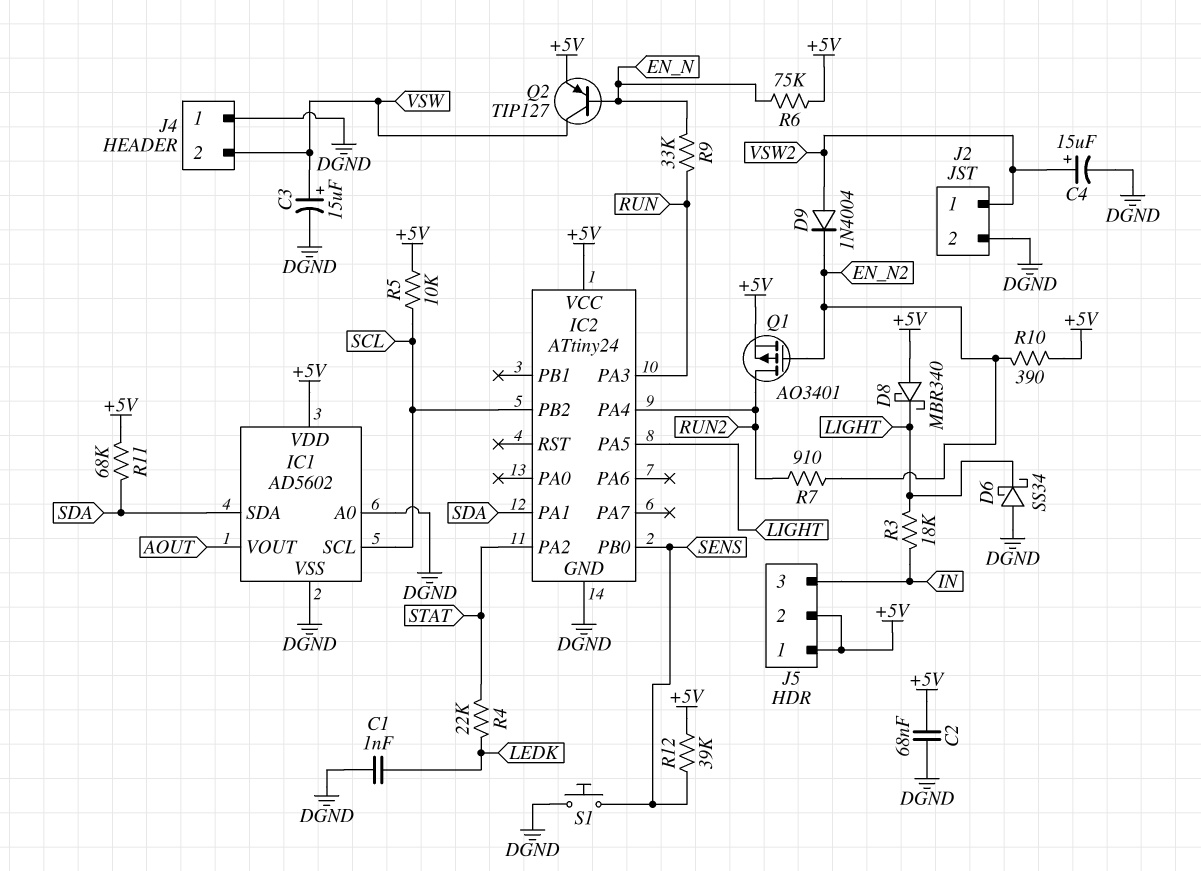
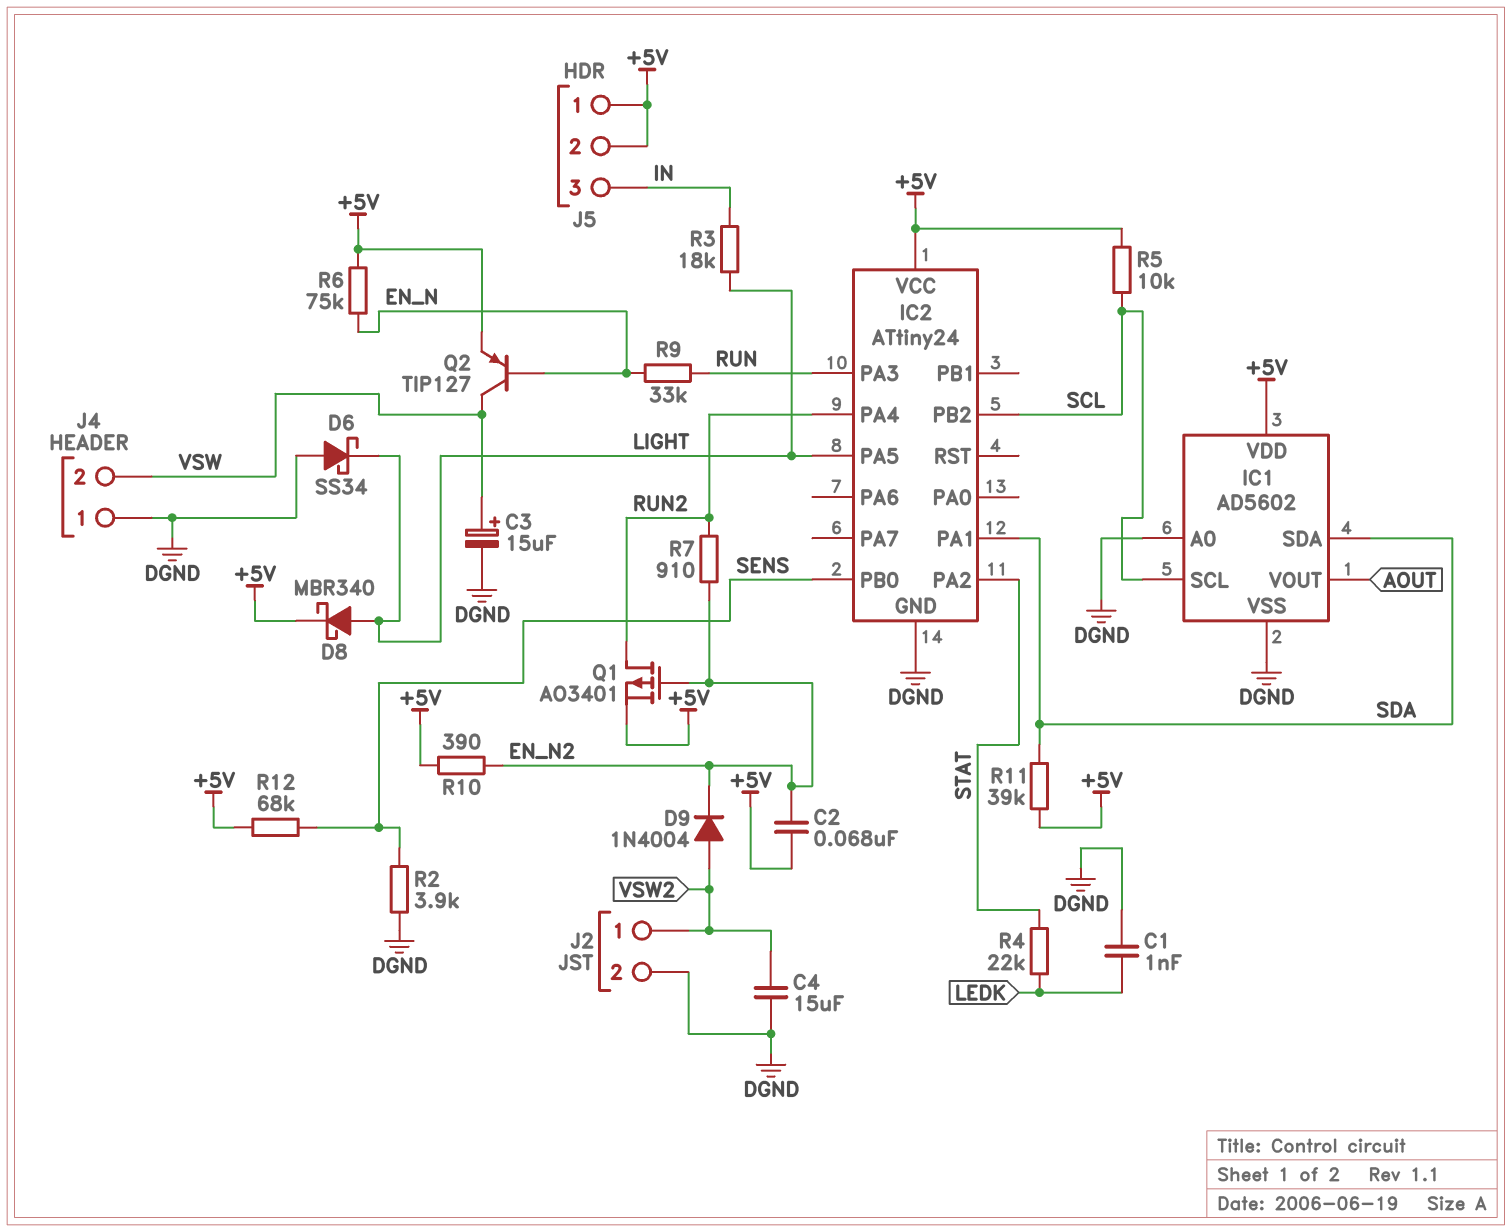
C2: 68nF (+5V, DGND) -> 68nF (+5V, EN_N2)
C4: 15uF (plus VSW2, minus DGND) -> 15uF (DGND, VSW2)
D8: schottky MBR340 (A +5V, K LIGHT) -> schottky MBR340 (A LIGHT, K +5V)
R2: none -> 3.9k (DGND, SENS)
R11: 68k (+5V, SDA) -> 39k (+5V, SDA)
R12: 39k (+5V, SENS) -> 68k (+5V, SENS)
S1: button (DGND, SENS) -> none

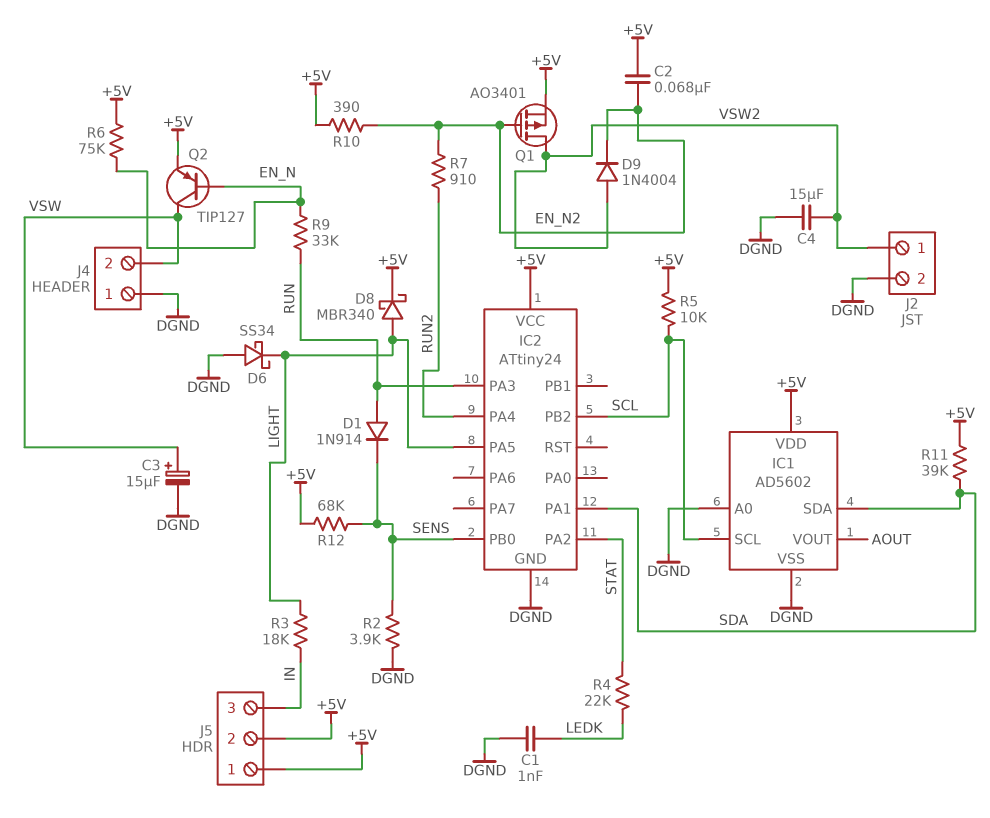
D1: none -> diode 1N914 (A RUN, K SENS)
Q1: PMOS AO3401 (G EN_N2, D RUN2, S +5V) -> PMOS AO3401 (G EN_N2, D VSW2, S +5V)

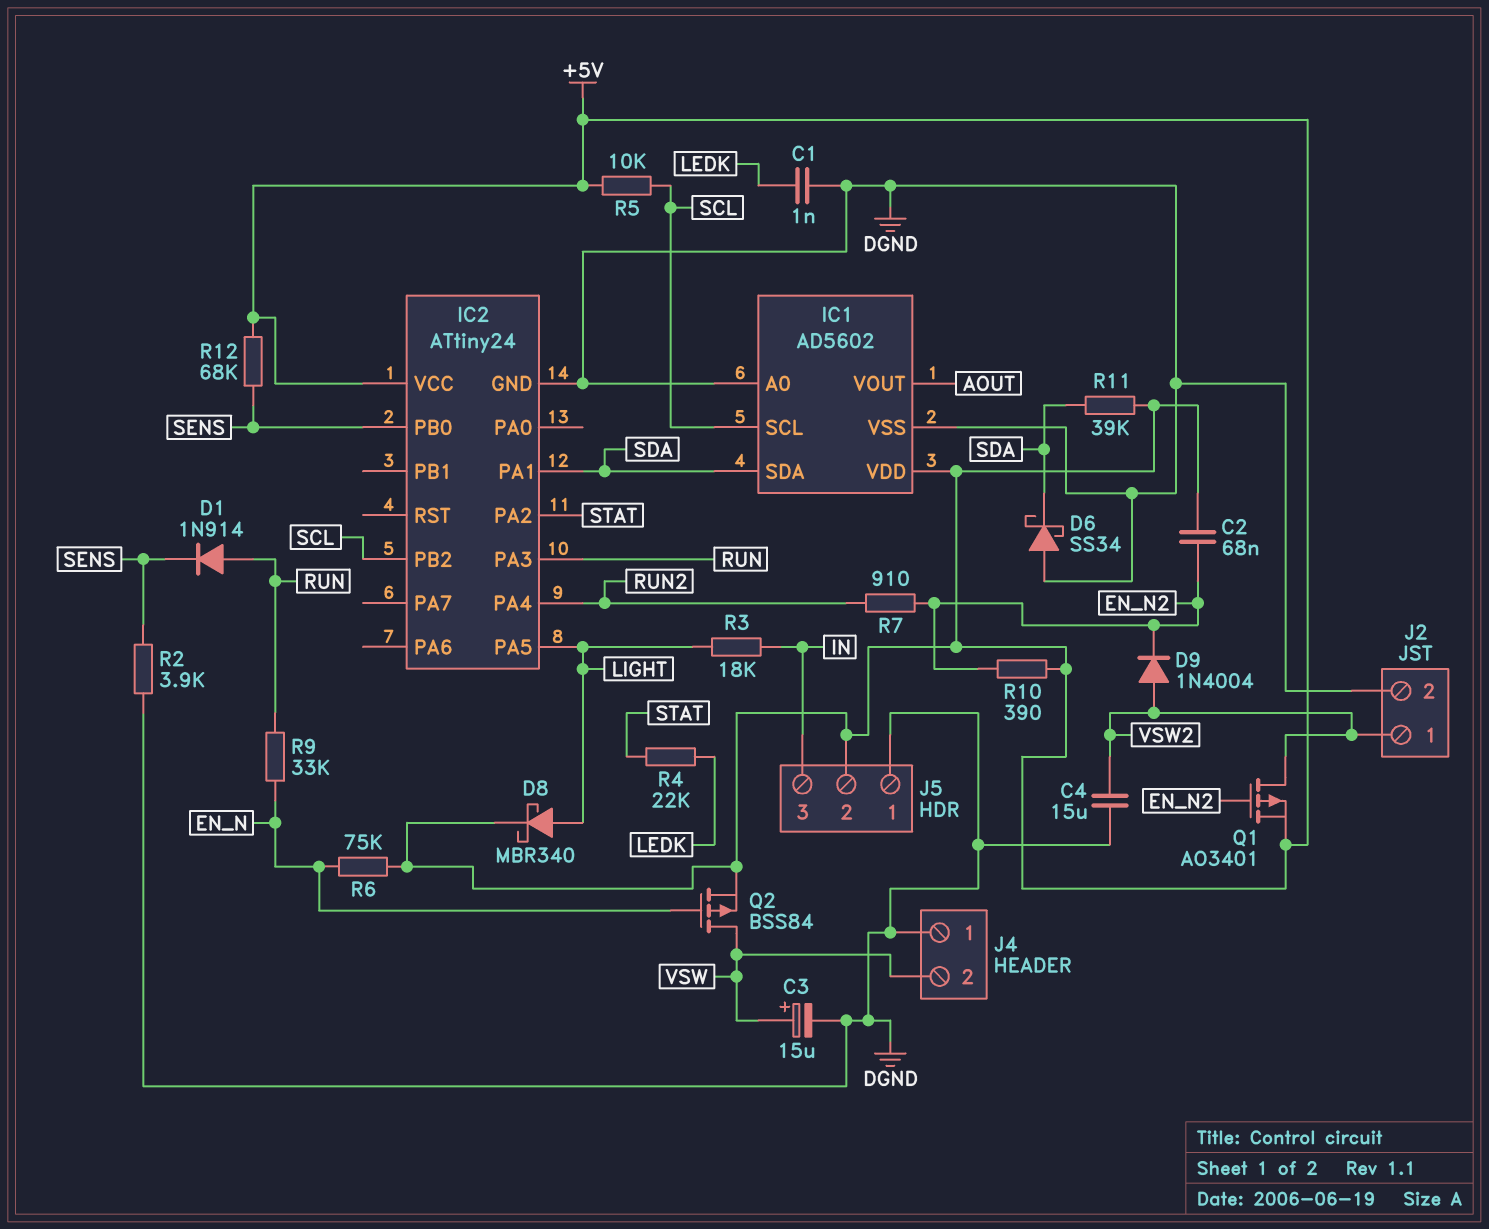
D6: schottky SS34 (A DGND, K LIGHT) -> schottky SS34 (A DGND, K SDA)
J5 pin 1: +5V -> DGND
Q2: PNP TIP127 (B EN_N, C VSW, E +5V) -> PMOS BSS84 (G EN_N, D VSW, S +5V)

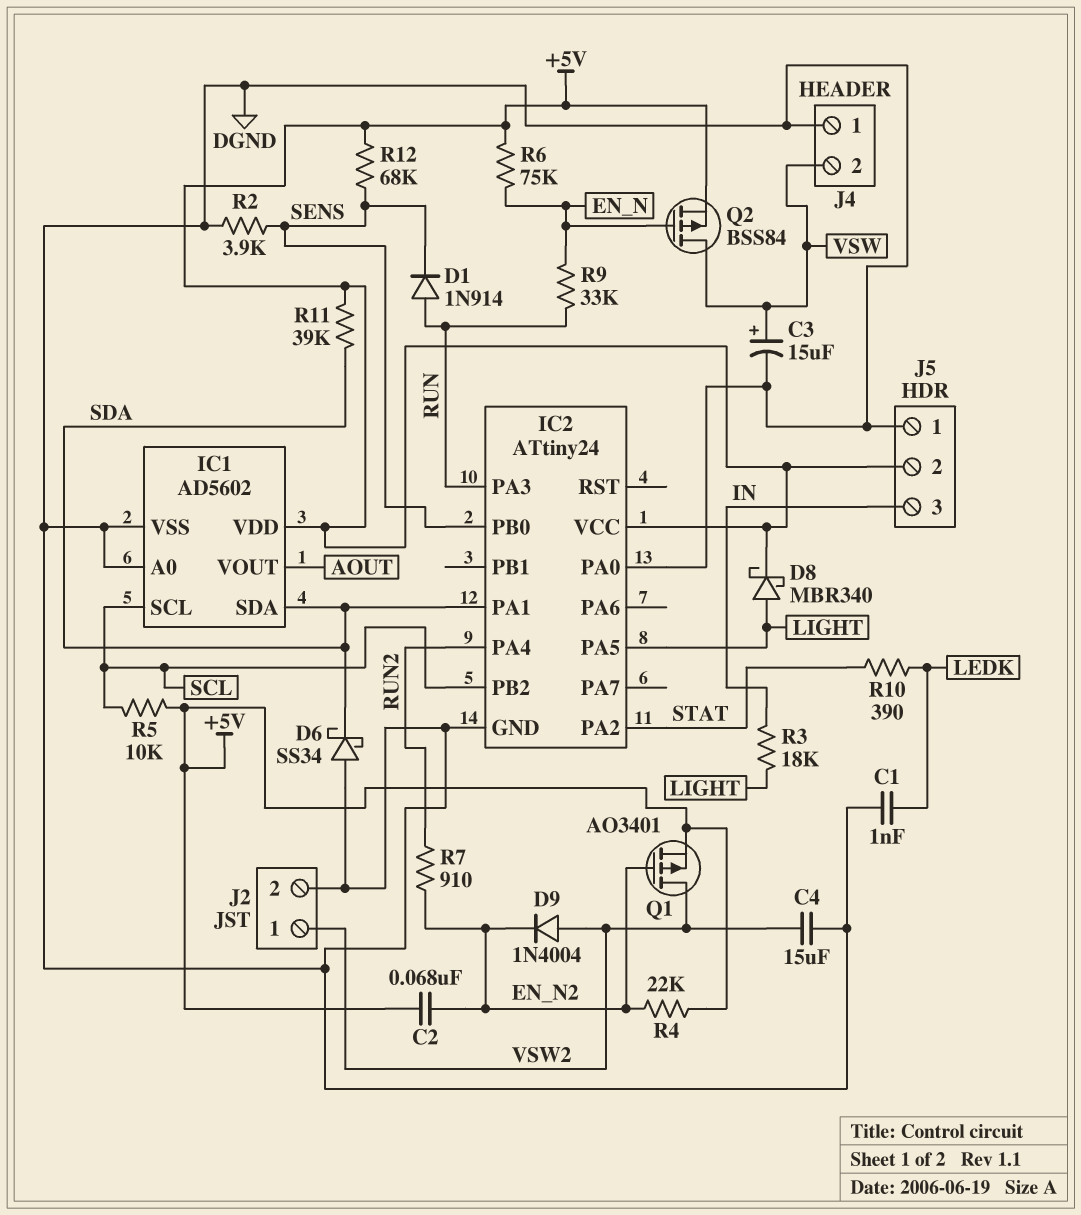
IC2 pin PA0: none -> DGND
R4: 22k (LEDK, STAT) -> 22k (+5V, EN_N2)
R10: 390 (+5V, EN_N2) -> 390 (LEDK, STAT)

